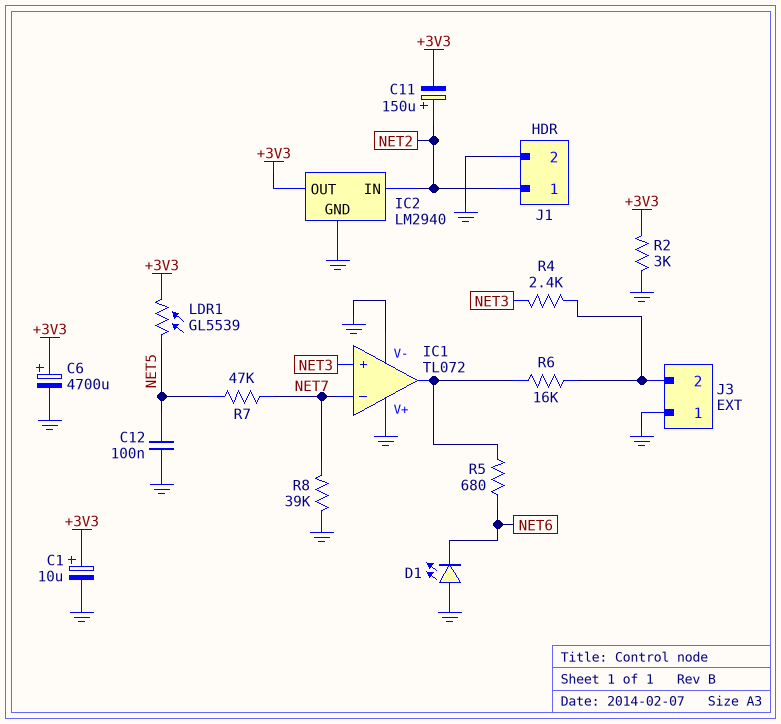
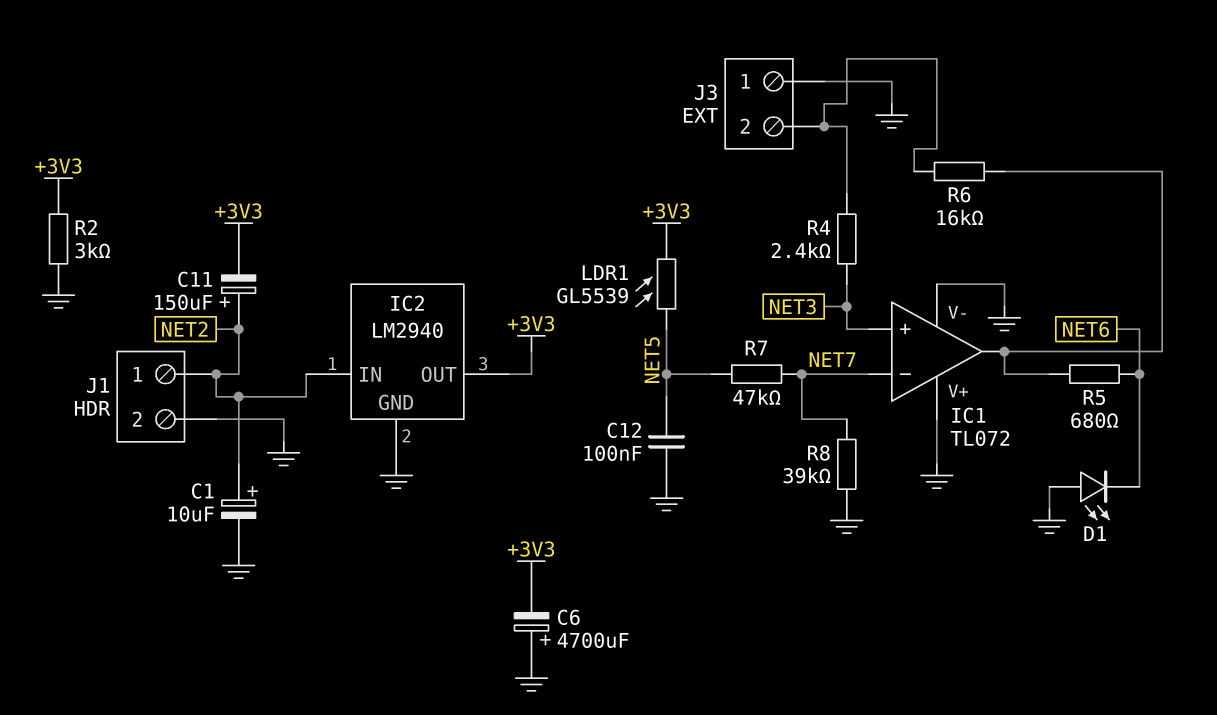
C1: 10uF (plus +3V3, minus GND) -> 10uF (plus NET2, minus GND)
C6: 4700uF (plus +3V3, minus GND) -> 4700uF (plus GND, minus +3V3)

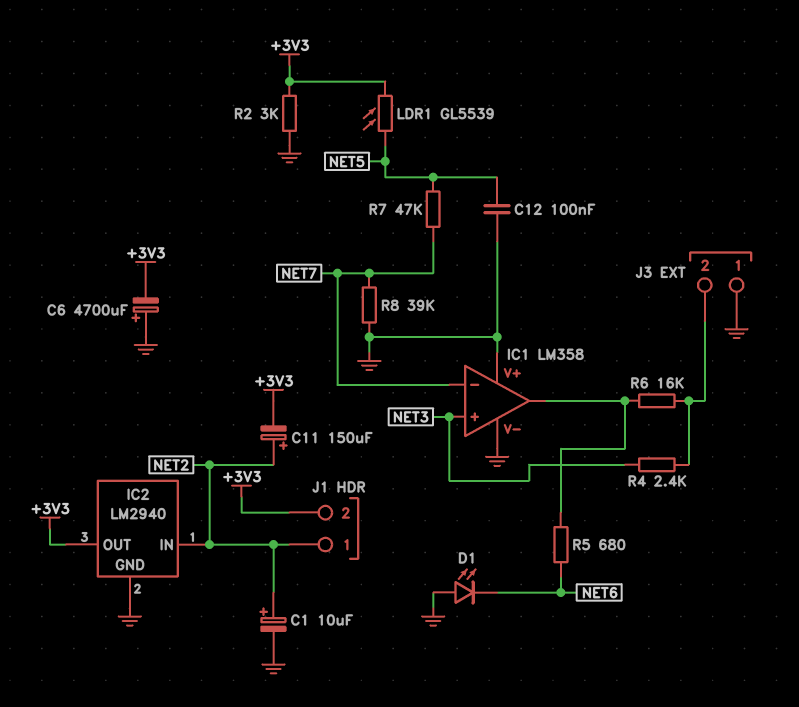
IC1: TL072 -> LM358
J1 pin 2: GND -> +3V3

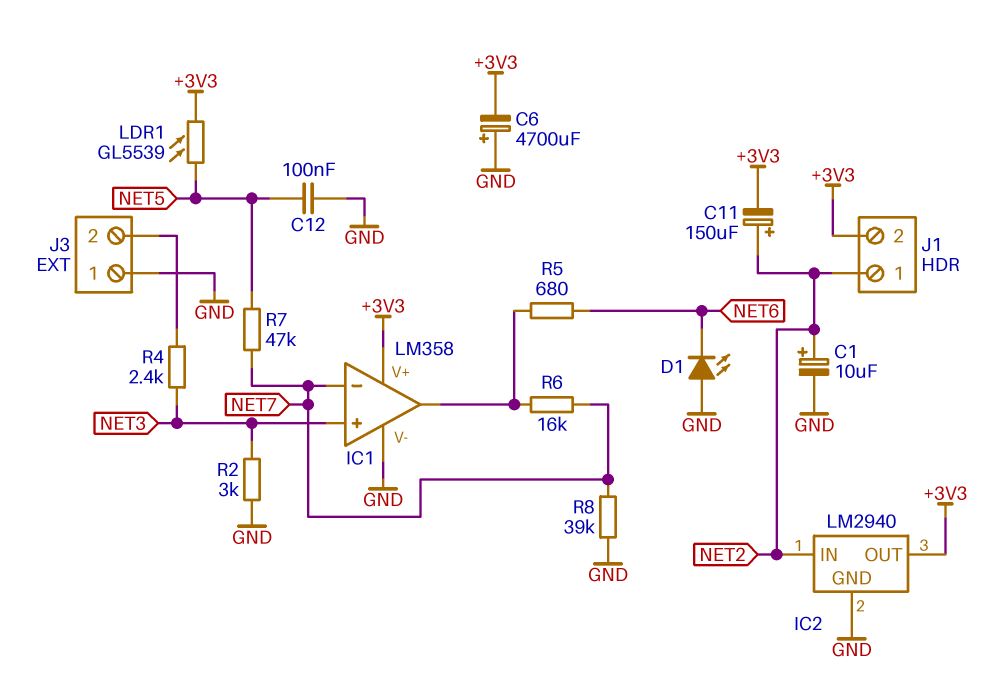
IC1 pin V+: GND -> +3V3
R2: 3k (+3V3, GND) -> 3k (GND, NET3)
R6: 16k (IC1/out, J3/2) -> 16k (IC1/out, NET7)

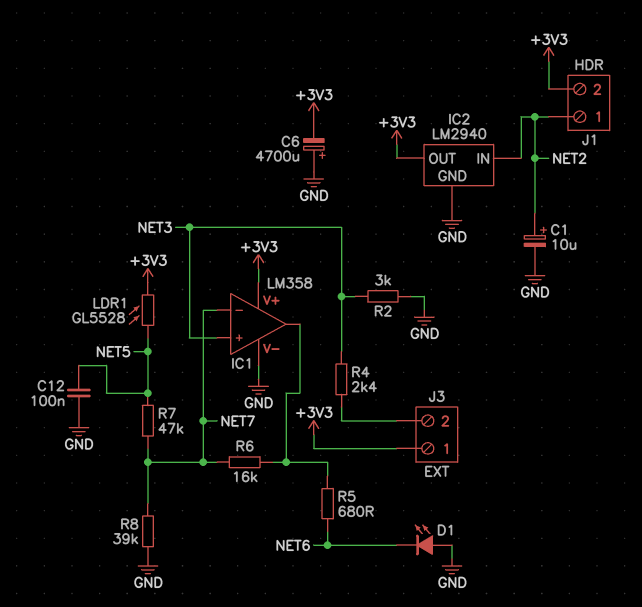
C11: 150uF (plus NET2, minus +3V3) -> none
J3 pin 1: GND -> +3V3
LDR1: GL5539 (+3V3, NET5) -> GL5528 (+3V3, NET5)

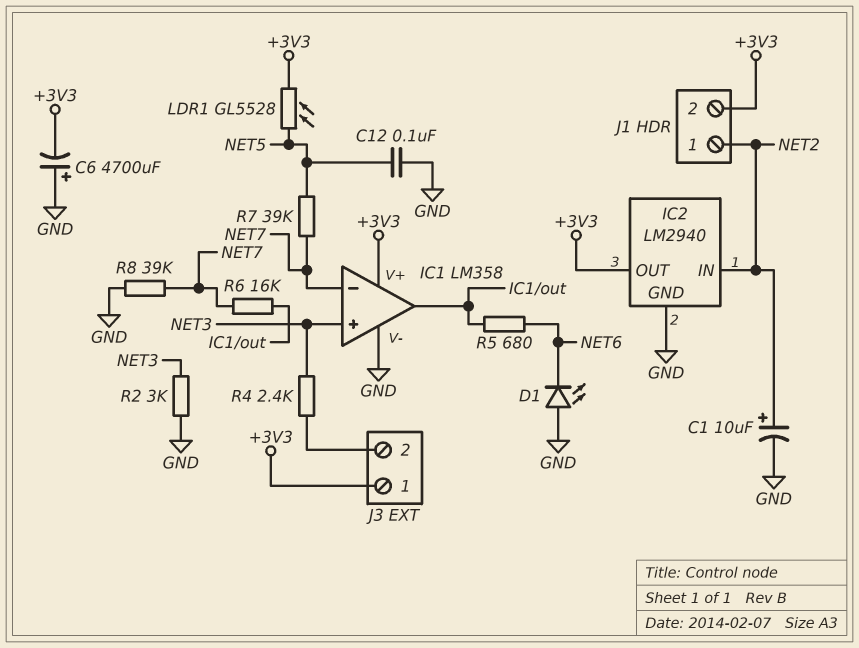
R7: 47k (NET5, NET7) -> 39k (NET5, NET7)

